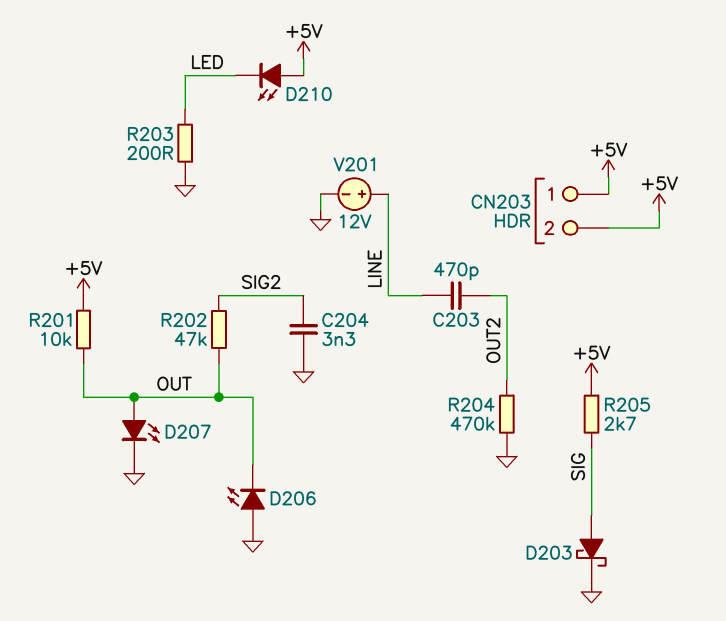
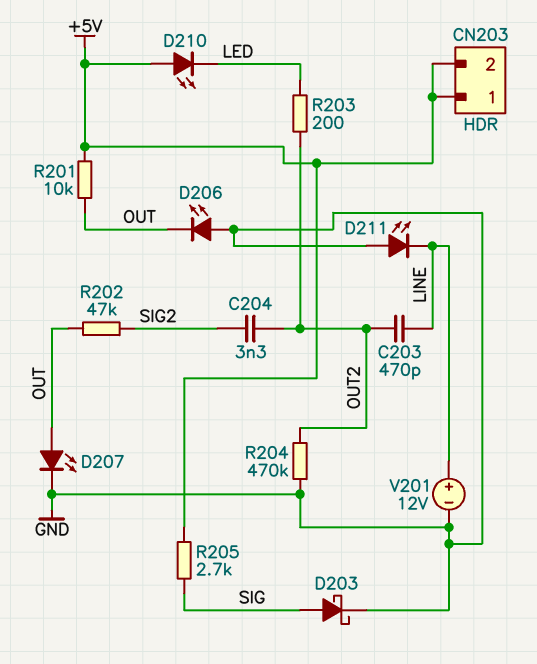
C204: 3.3nF (GND, SIG2) -> 3.3nF (OUT2, SIG2)
D211: none -> LED (A GND, K LINE)
R203: 200 (GND, LED) -> 200 (LED, OUT2)

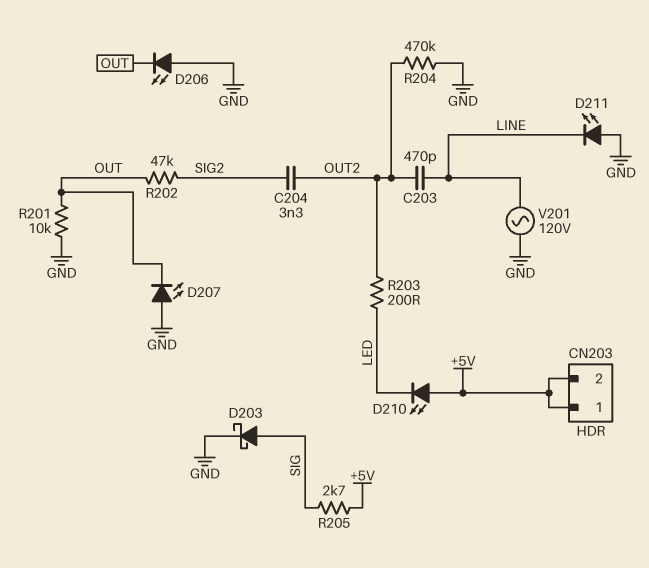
D207: LED (A OUT, K GND) -> LED (A GND, K OUT)
R201: 10k (+5V, OUT) -> 10k (GND, OUT)
V201: 12V (plus LINE, minus GND) -> AC 120V (GND, LINE)

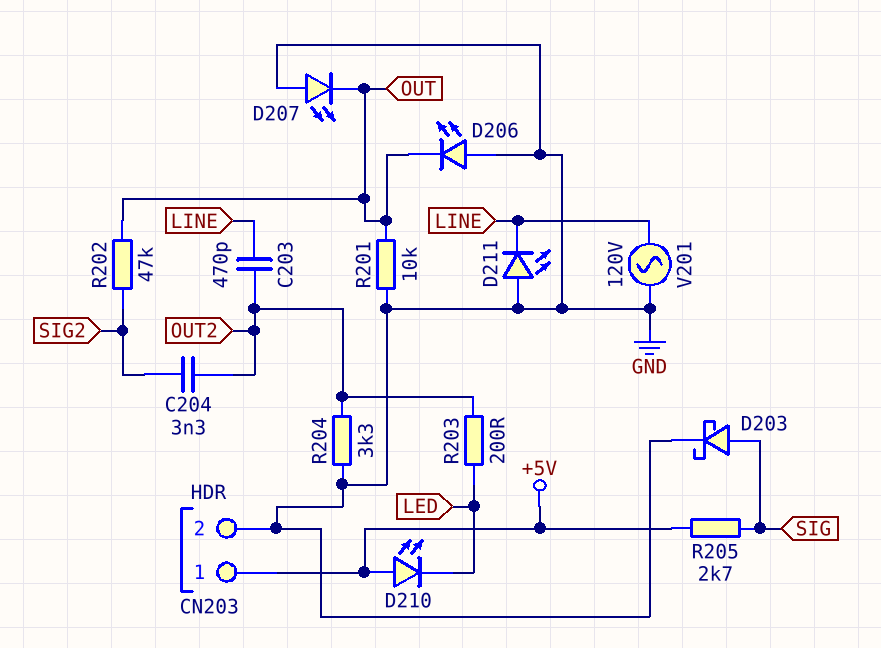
CN203 pin 2: +5V -> GND
R204: 470k (GND, OUT2) -> 3.3k (GND, OUT2)

